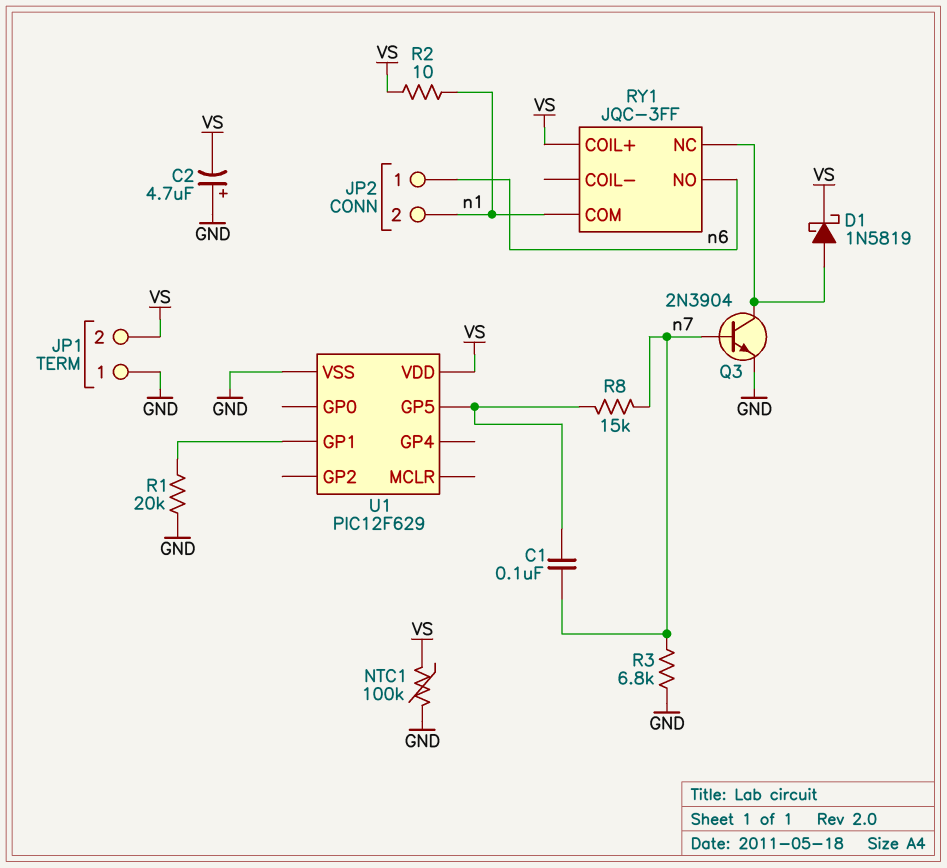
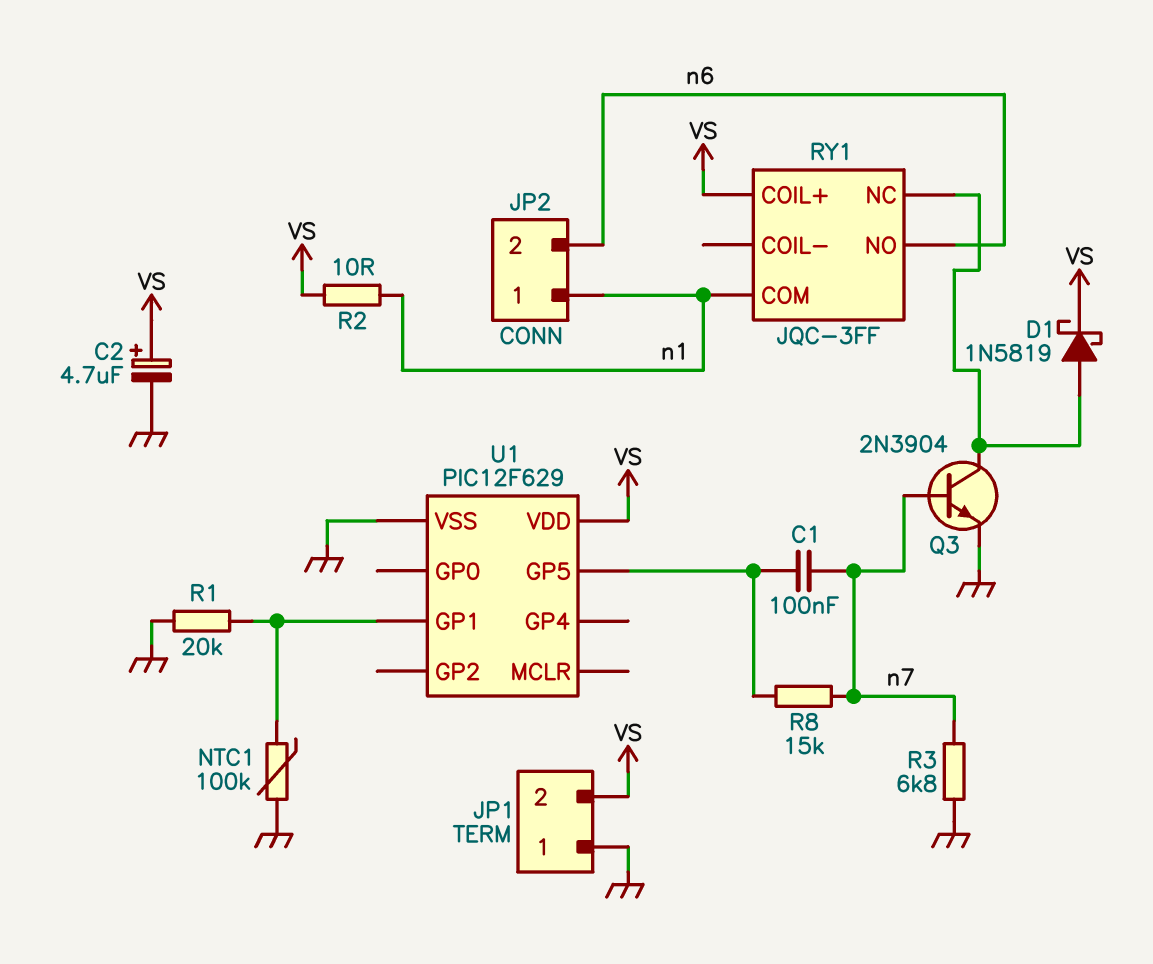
C2: 4.7uF (plus GND, minus VS) -> 4.7uF (plus VS, minus GND)
JP2 pin 1: n6 -> n1
JP2 pin 2: n1 -> n6
NTC1: 100k (GND, VS) -> 100k (GND, U1/GP1)

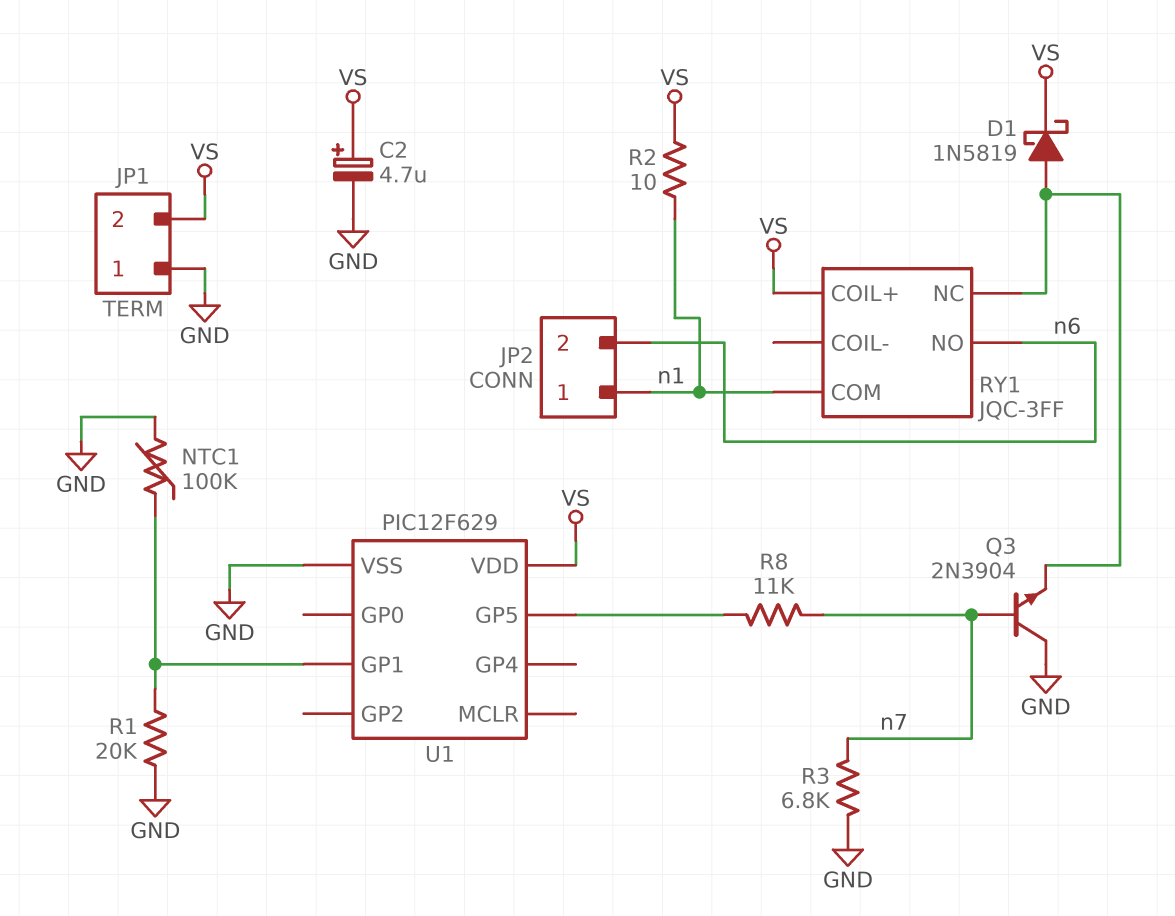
C1: 100nF (U1/GP5, n7) -> none
Q3: NPN 2N3904 (B n7, C RY1/NC, E GND) -> NPN 2N3904 (B n7, C GND, E RY1/NC)
R8: 15k (U1/GP5, n7) -> 11k (U1/GP5, n7)

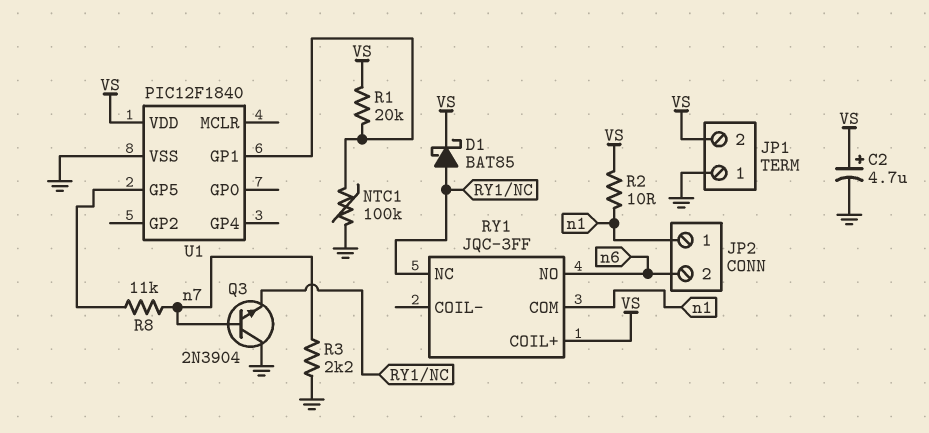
D1: schottky 1N5819 (A RY1/NC, K VS) -> schottky BAT85 (A RY1/NC, K VS)
R1: 20k (GND, U1/GP1) -> 20k (U1/GP1, VS)
R3: 6.8k (GND, n7) -> 2.2k (GND, n7)
U1: PIC12F629 -> PIC12F1840

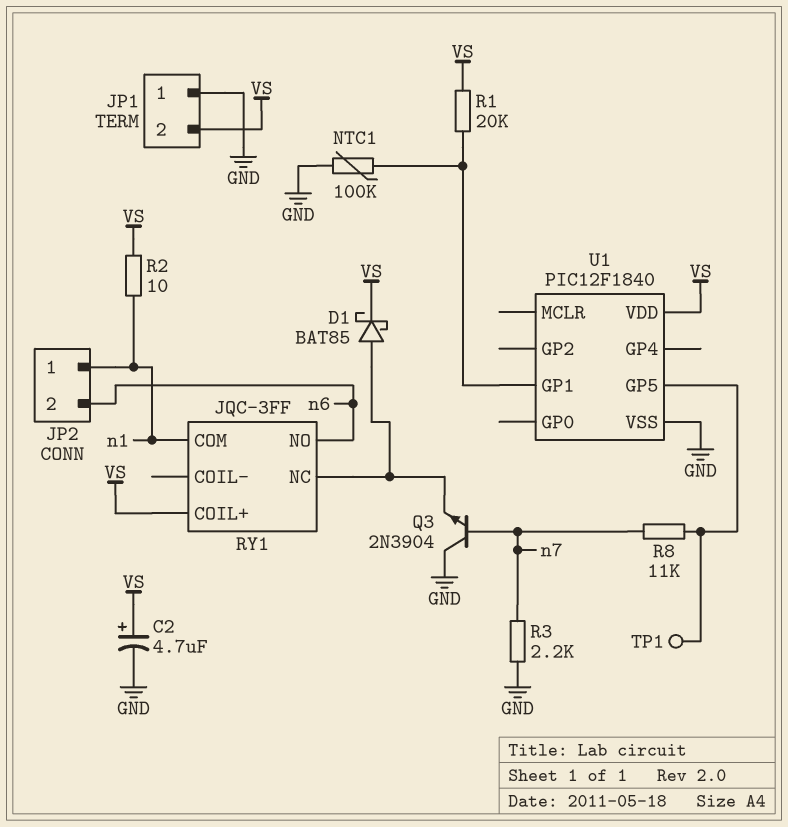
TP1: none -> test point (U1/GP5)

